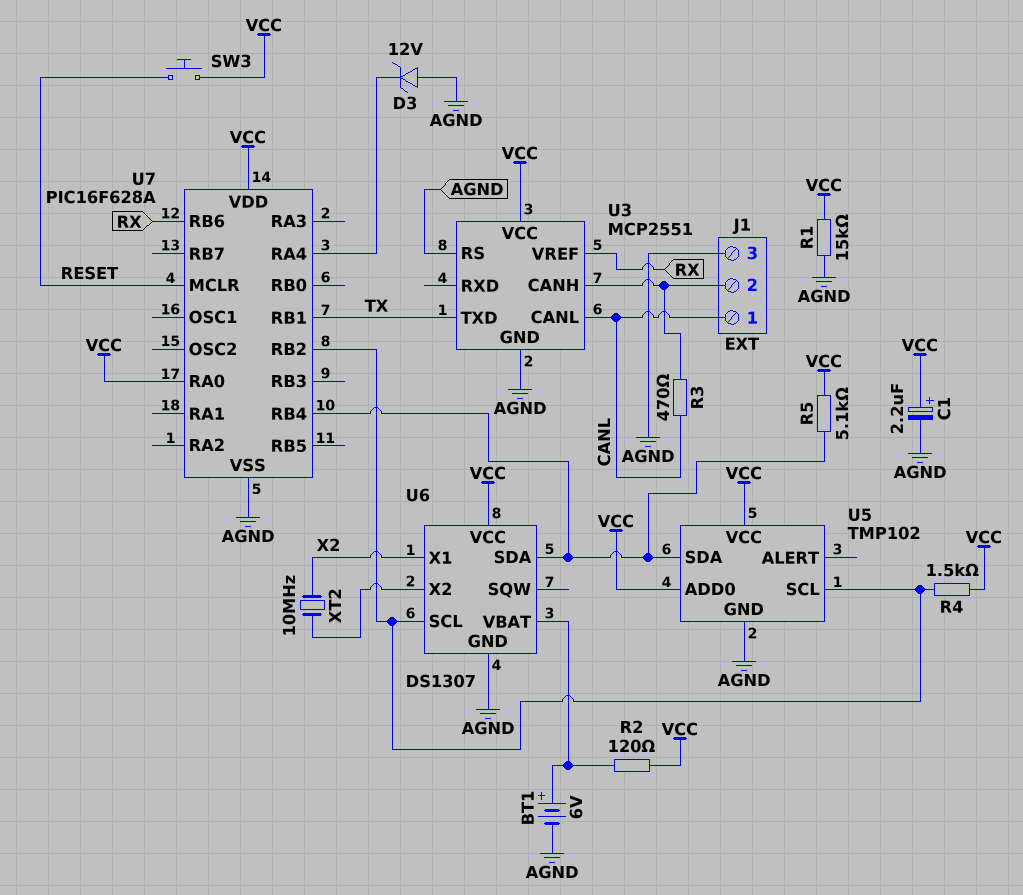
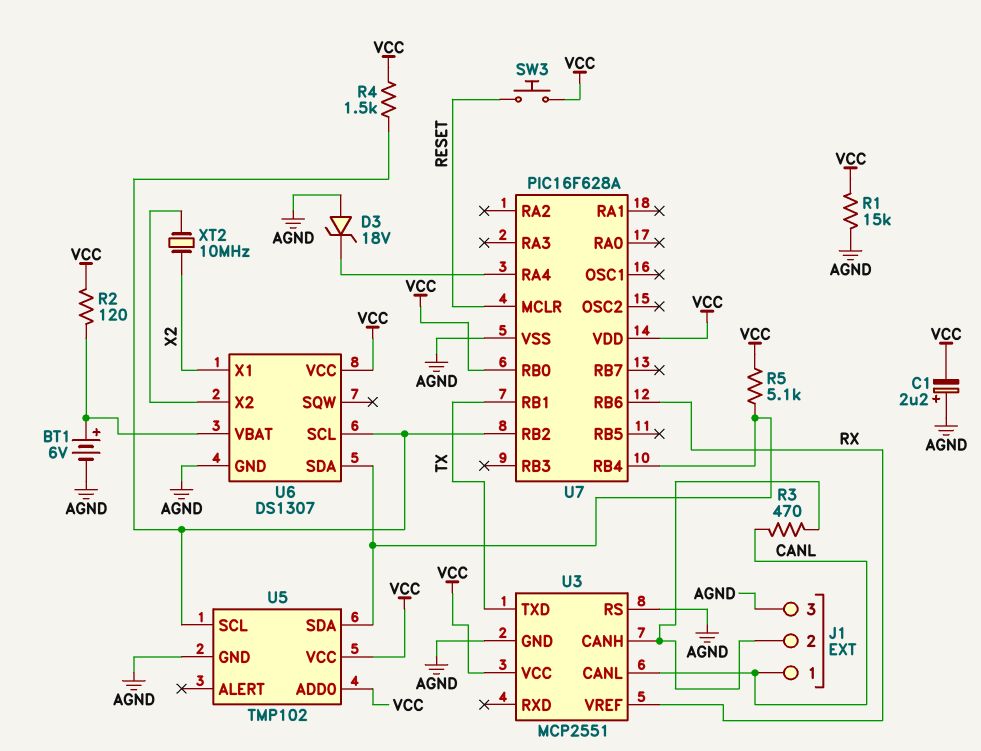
C1: 2.2uF (plus VCC, minus AGND) -> 2.2uF (plus AGND, minus VCC)
D3: zener 12V (A AGND, K U7/RA4) -> zener 18V (A AGND, K U7/RA4)
U7 pin RA0: VCC -> none
U7 pin RB0: none -> VCC

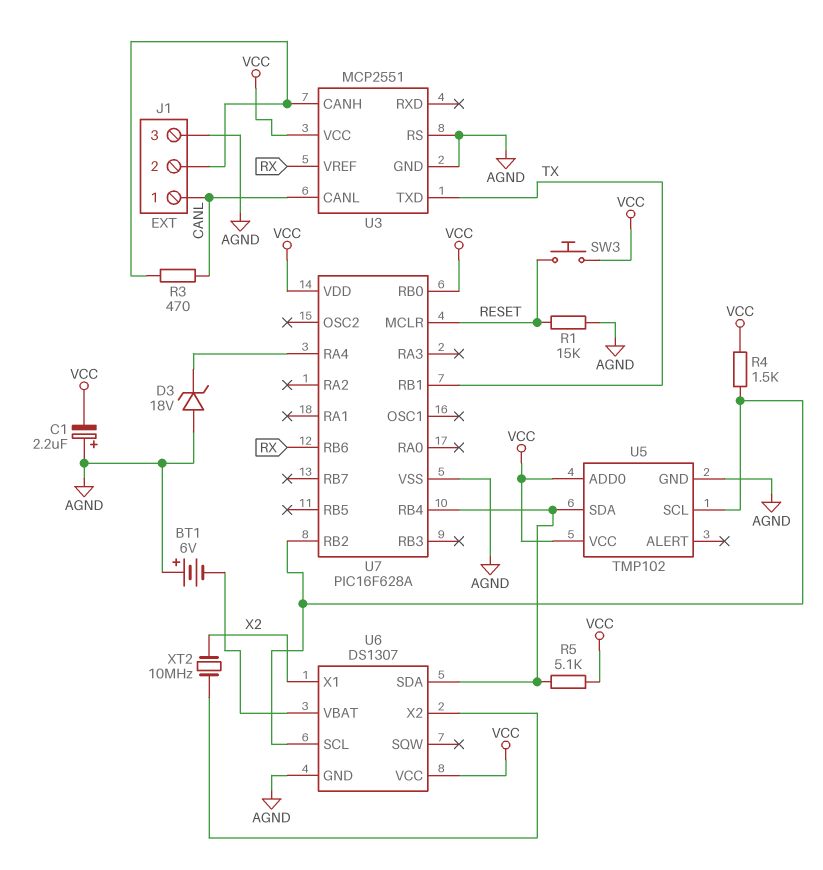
BT1: 6V (plus U6/VBAT, minus AGND) -> 6V (plus AGND, minus U6/VBAT)
R1: 15k (AGND, VCC) -> 15k (AGND, RESET)
R2: 120 (U6/VBAT, VCC) -> none

